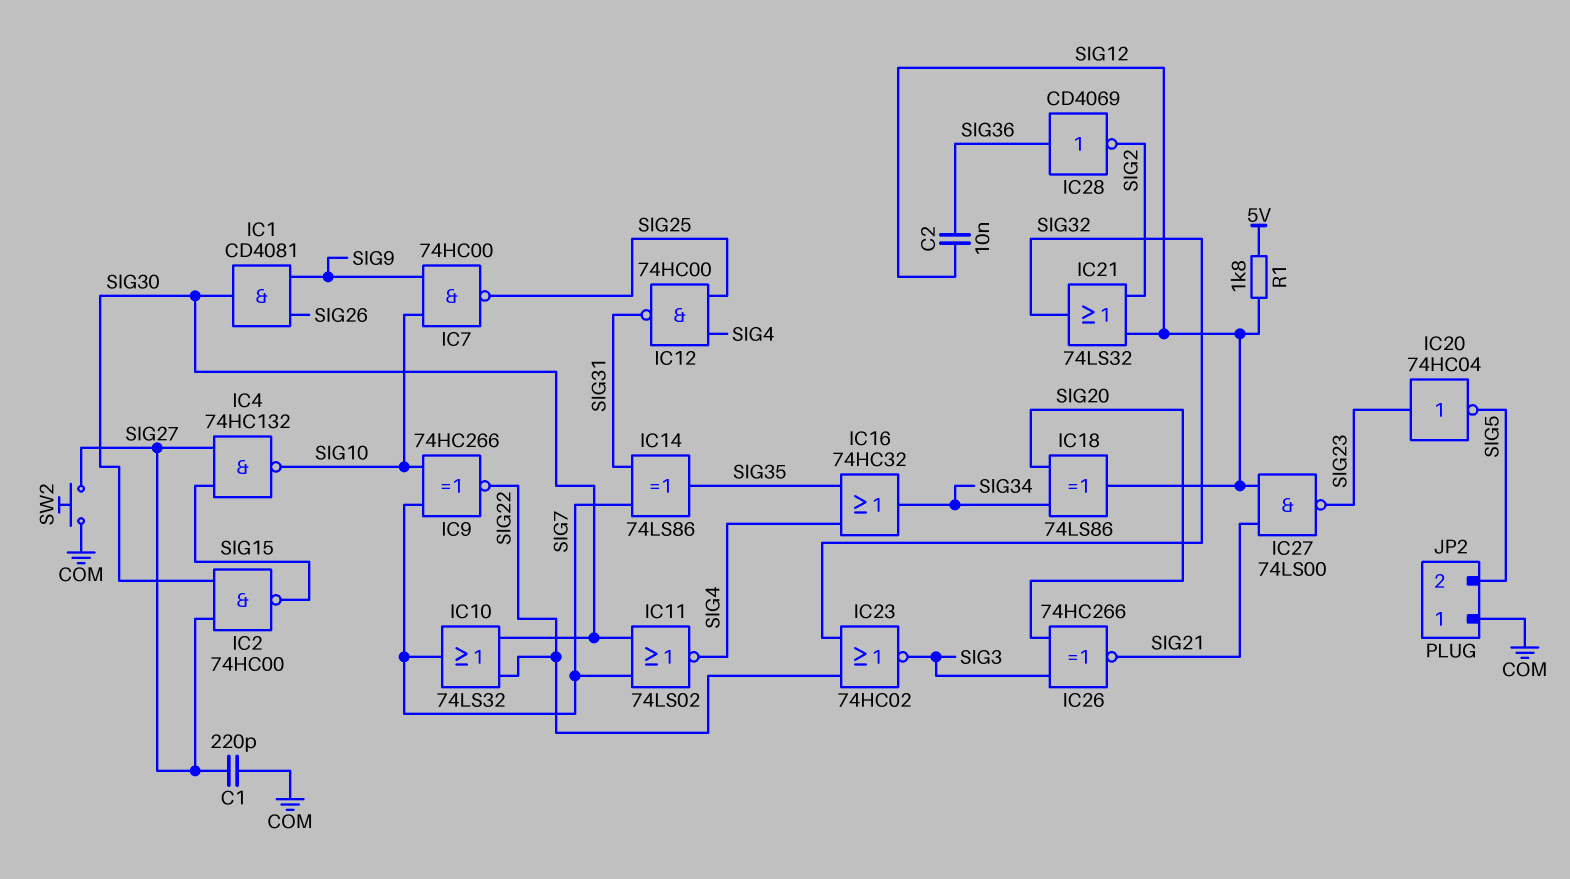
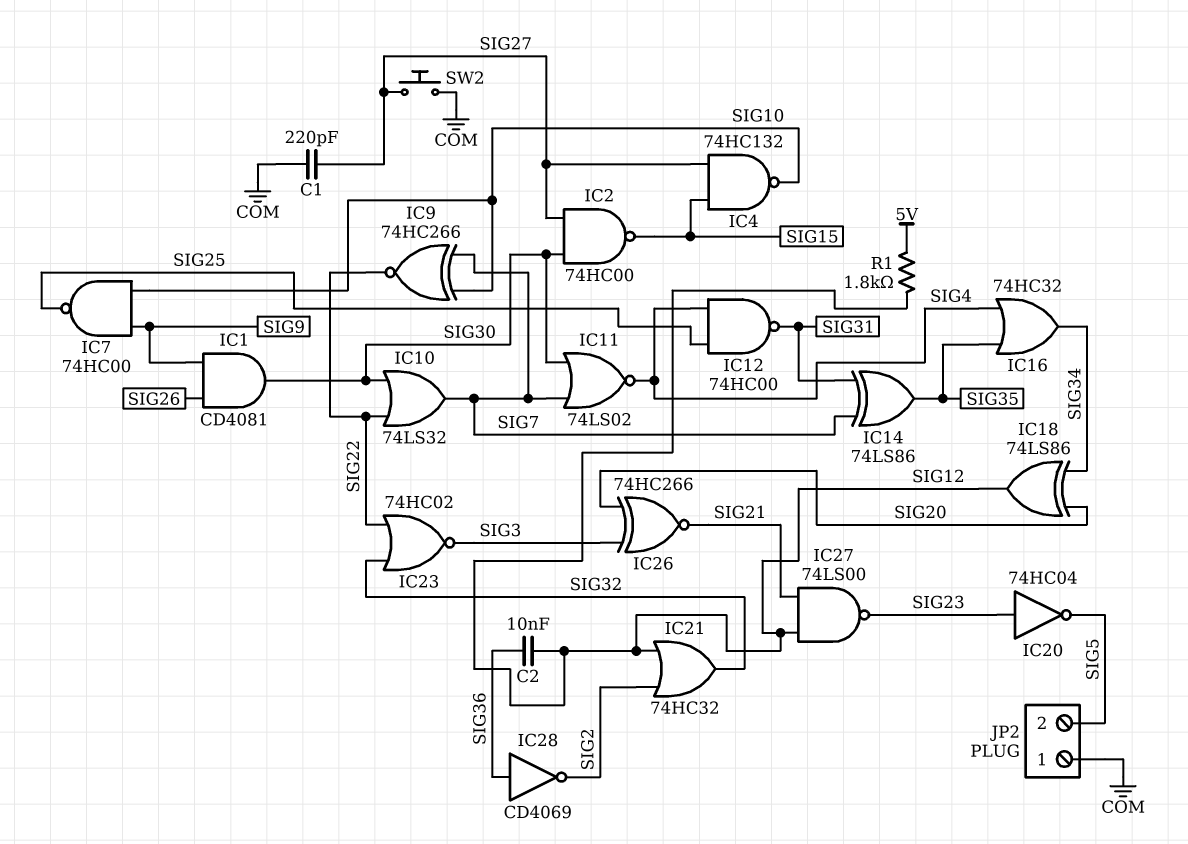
IC21: OR 74LS32 (in SIG2, in SIG12, out SIG32) -> OR 74HC32 (in SIG2, in SIG12, out SIG32)

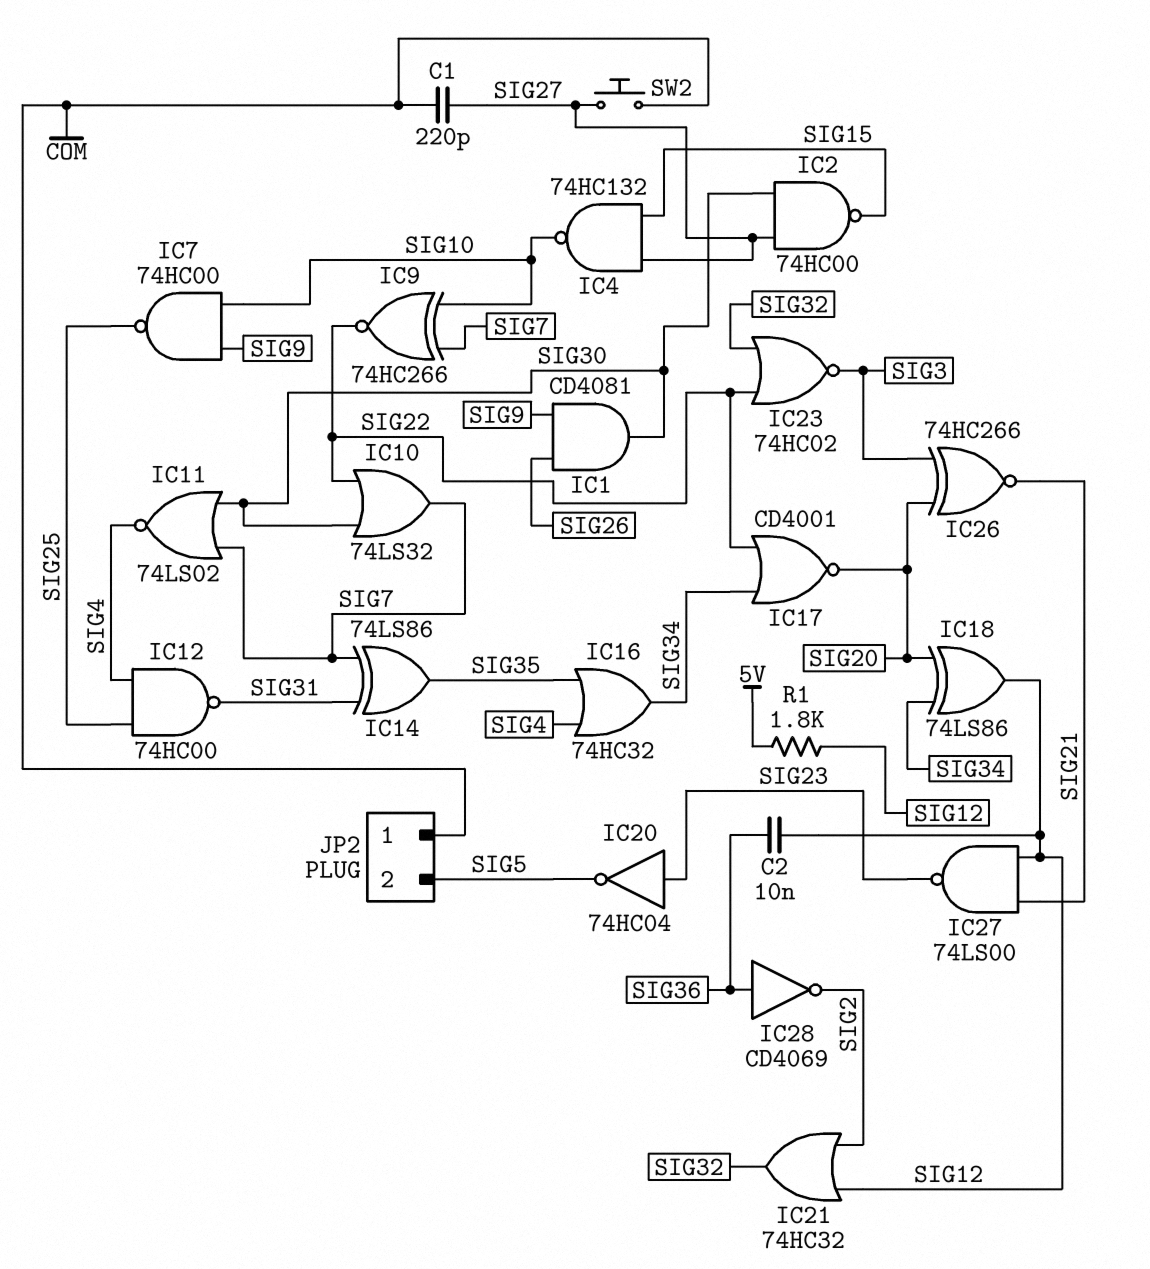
IC17: none -> NOR CD4001 (in SIG22, in SIG34, out SIG20)

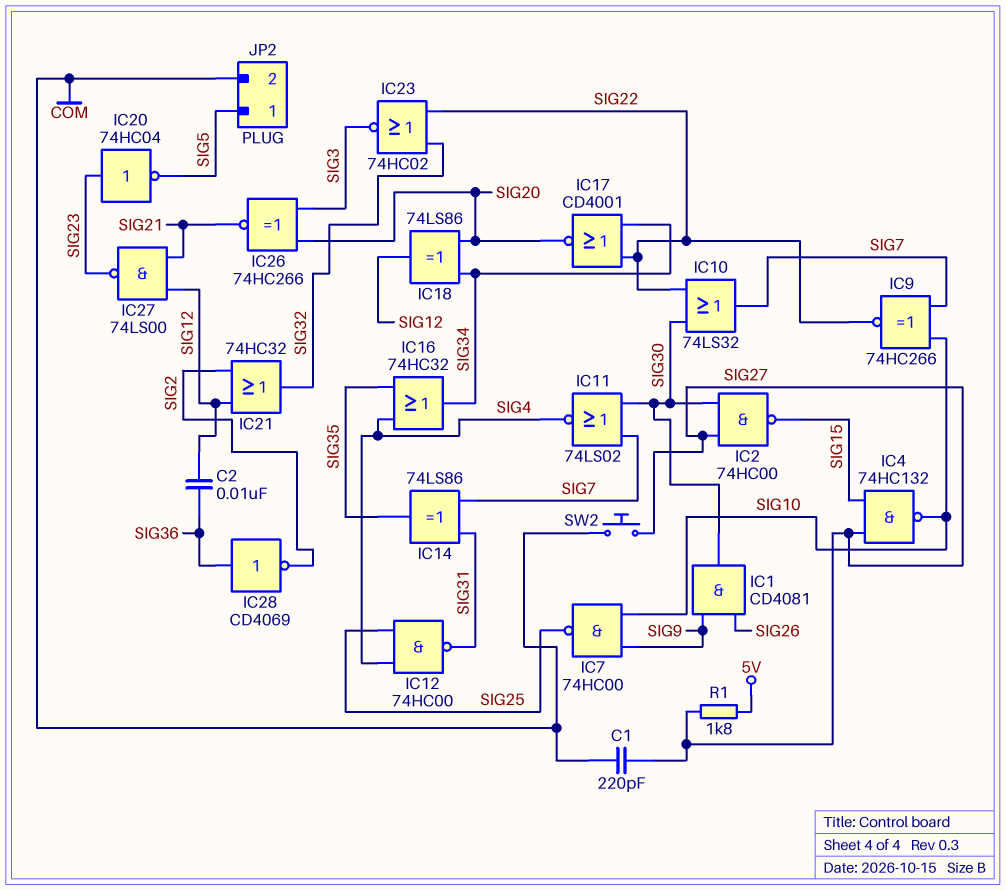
JP2 pin 1: COM -> SIG5
JP2 pin 2: SIG5 -> COM
R1: 1.8k (5V, SIG12) -> 1.8k (5V, SIG27)

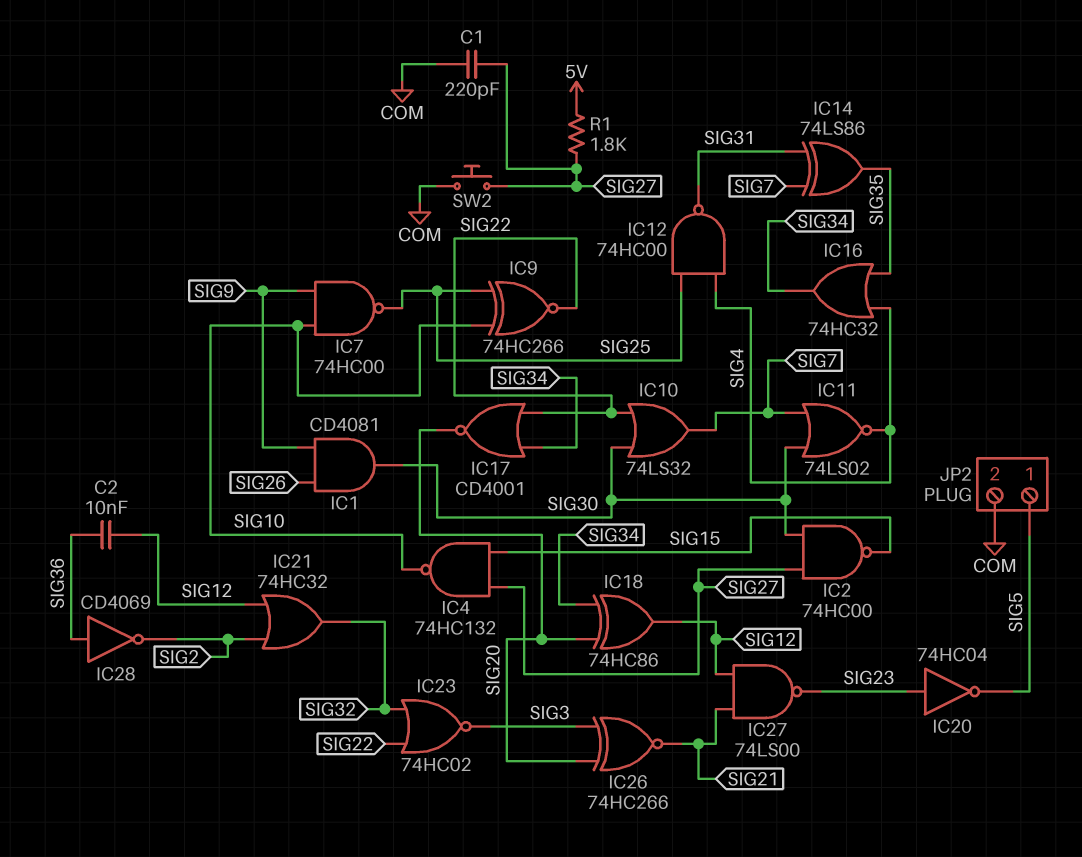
IC9: XNOR 74HC266 (in SIG7, in SIG10, out SIG22) -> XNOR 74HC266 (in SIG10, in SIG25, out SIG22)
IC18: XOR 74LS86 (in SIG20, in SIG34, out SIG12) -> XOR 74HC86 (in SIG20, in SIG34, out SIG12)

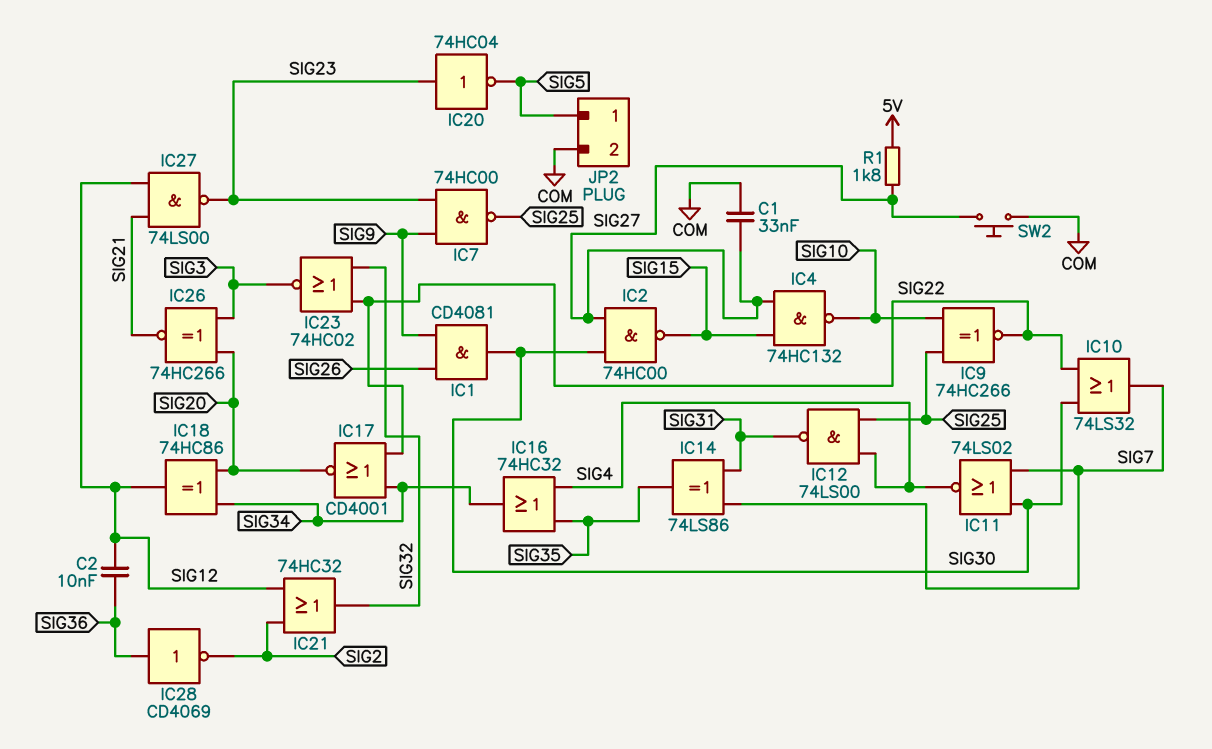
C1: 220pF (COM, SIG27) -> 33nF (COM, SIG27)
IC7: NAND 74HC00 (in SIG9, in SIG10, out SIG25) -> NAND 74HC00 (in SIG9, in SIG23, out SIG25)
IC12: NAND 74HC00 (in SIG4, in SIG25, out SIG31) -> NAND 74LS00 (in SIG4, in SIG25, out SIG31)

